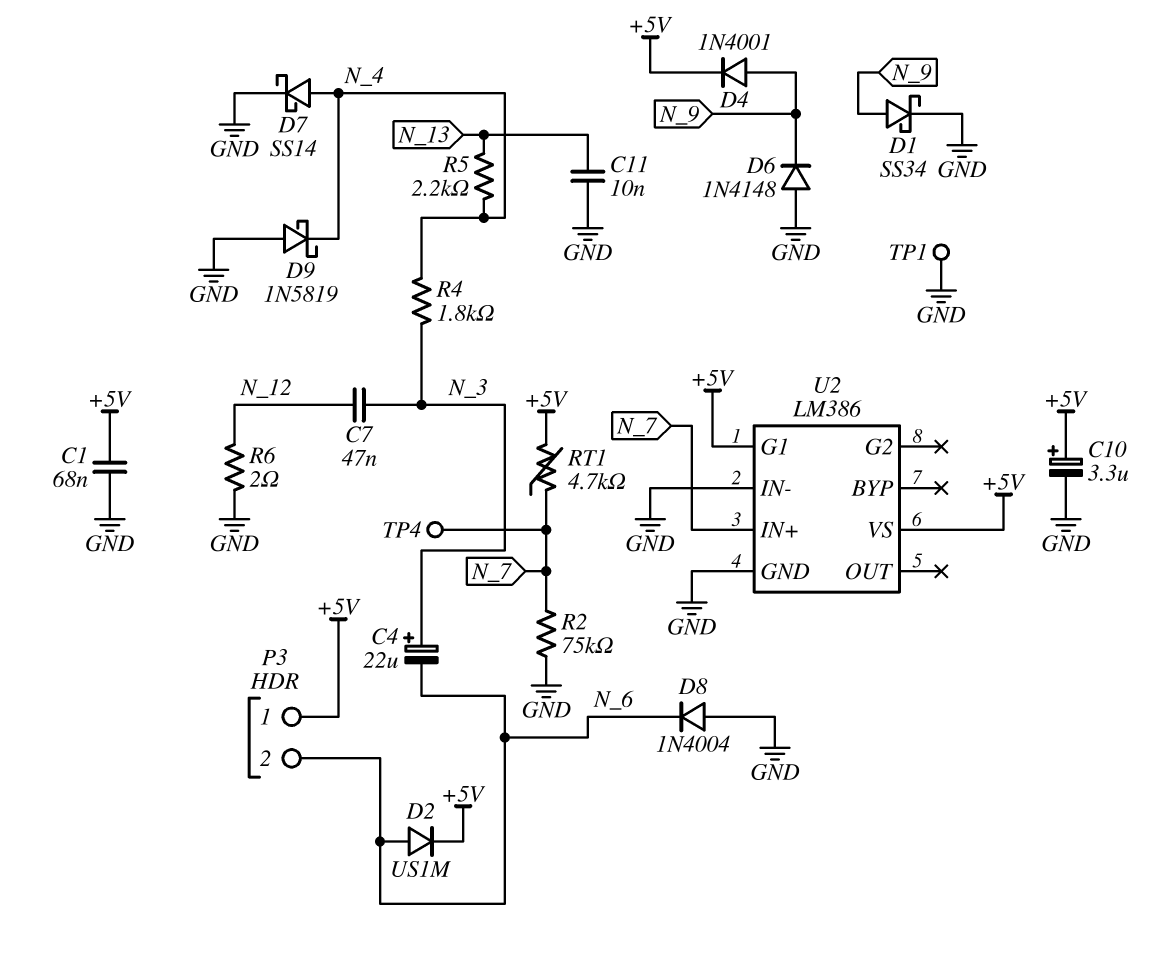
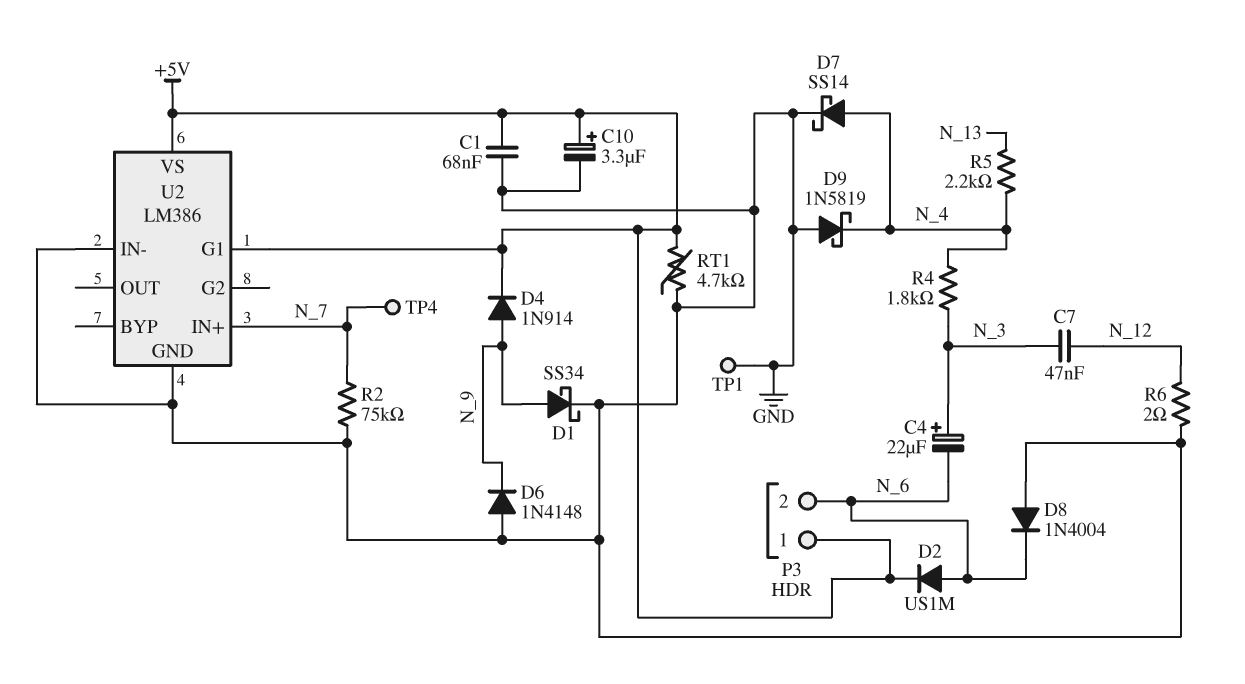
C11: 10nF (GND, N_13) -> none
D4: diode 1N4001 (A N_9, K +5V) -> diode 1N914 (A N_9, K +5V)
RT1: 4.7k (+5V, N_7) -> 4.7k (+5V, GND)

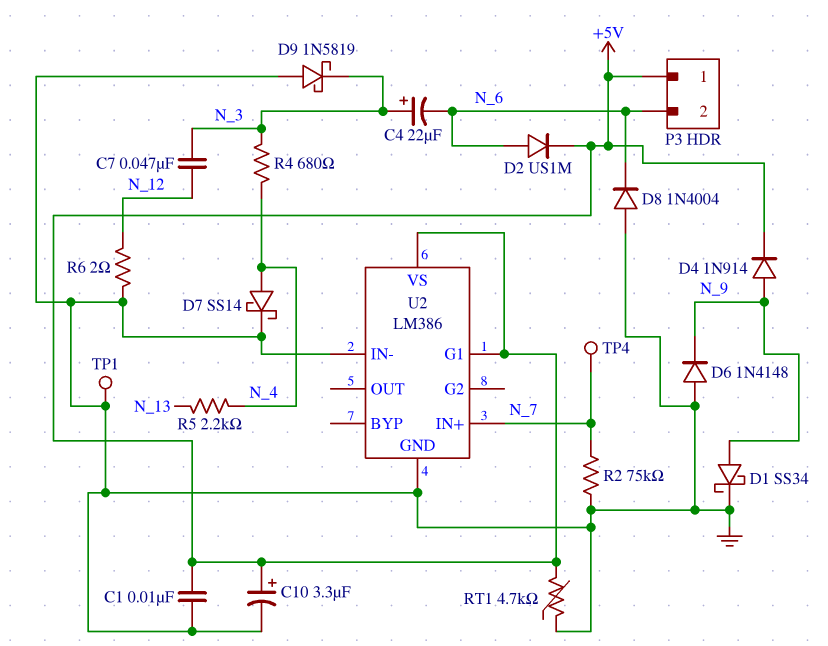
C1: 68nF (+5V, GND) -> 10nF (+5V, GND)
D9: schottky 1N5819 (A GND, K N_4) -> schottky 1N5819 (A GND, K N_3)
R4: 1.8k (N_3, N_4) -> 680 (N_3, N_4)

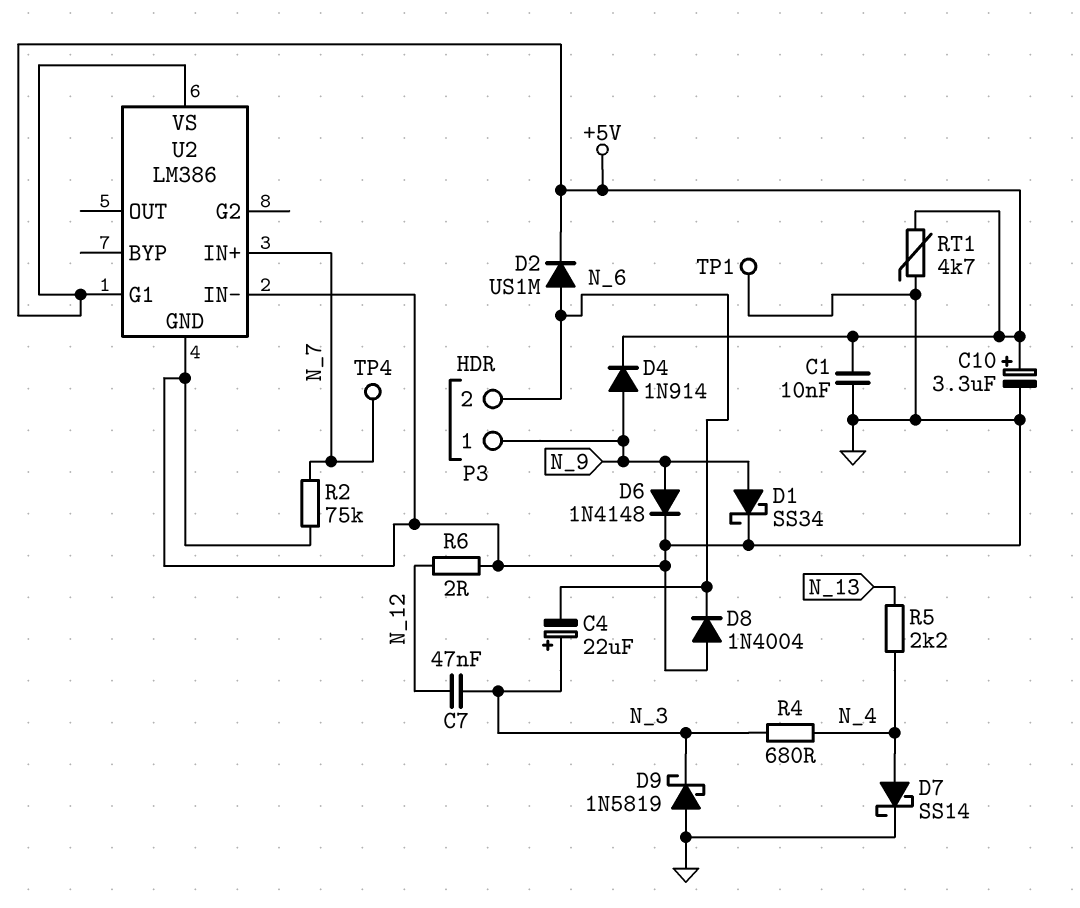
D6: diode 1N4148 (A GND, K N_9) -> diode 1N4148 (A N_9, K GND)
P3 pin 1: +5V -> N_9

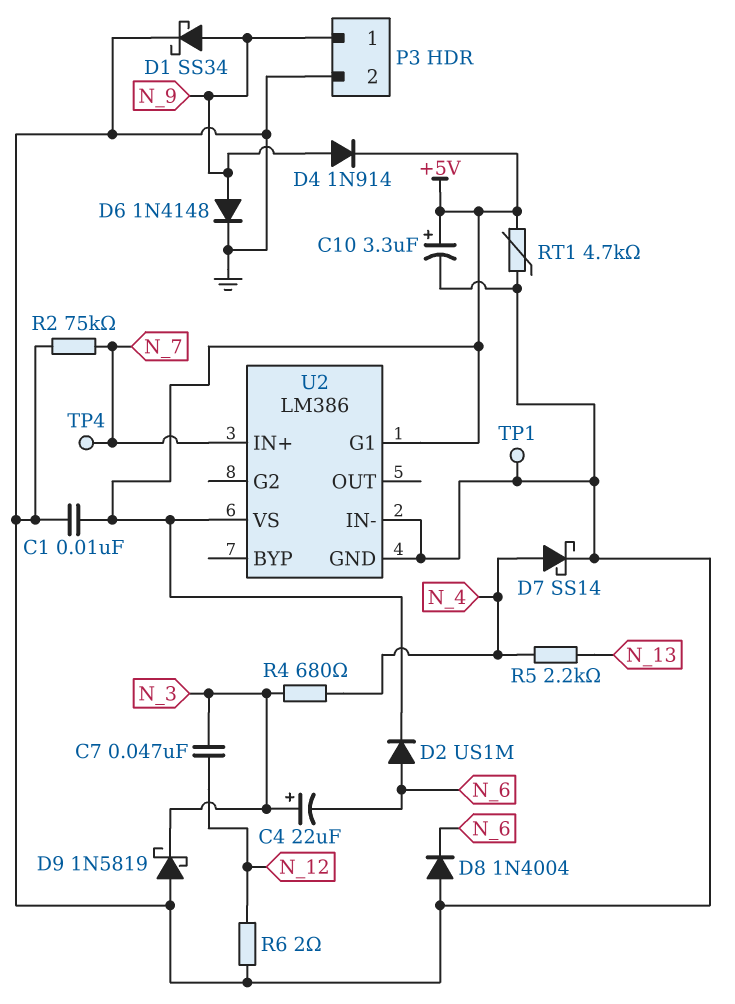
P3 pin 2: N_6 -> GND

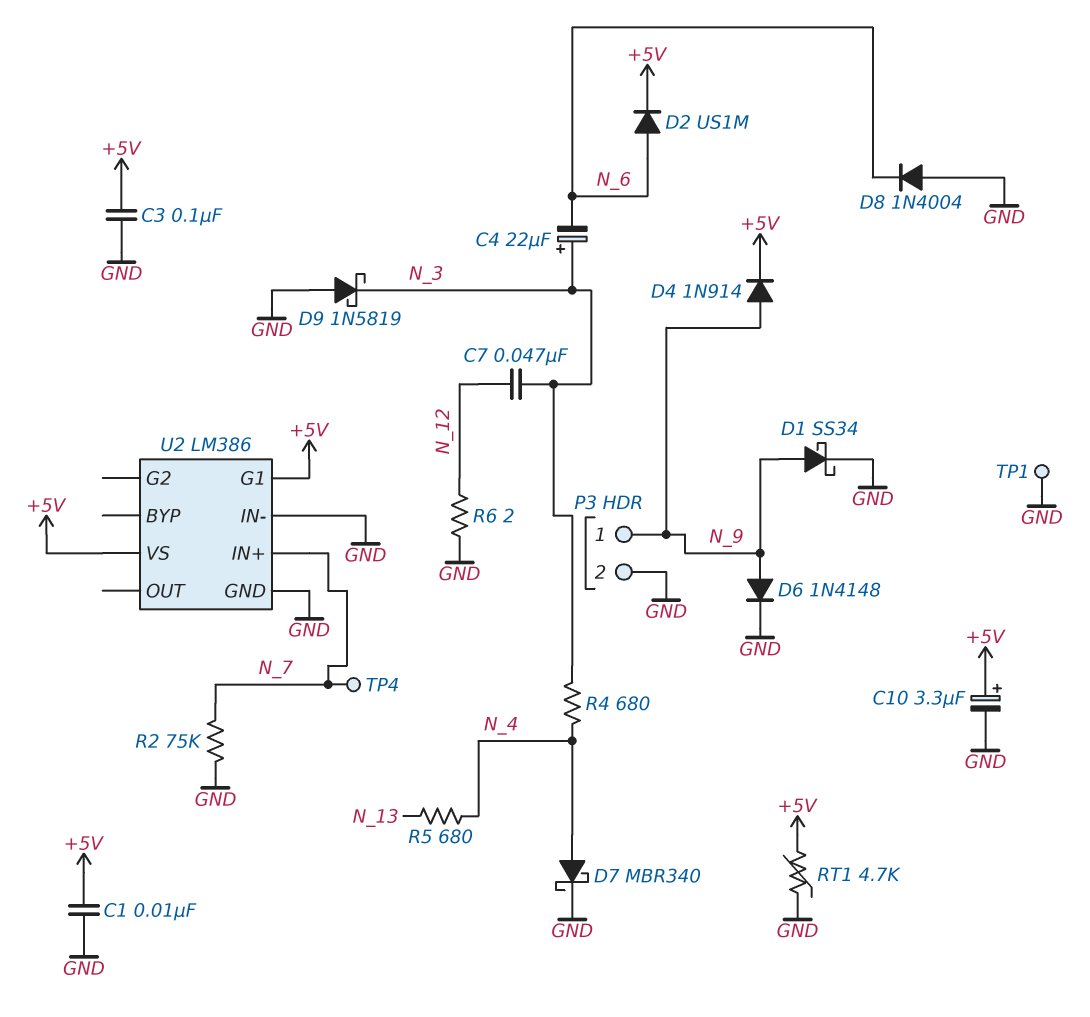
C3: none -> 100nF (+5V, GND)
D7: schottky SS14 (A N_4, K GND) -> schottky MBR340 (A N_4, K GND)
R5: 2.2k (N_4, N_13) -> 680 (N_4, N_13)

